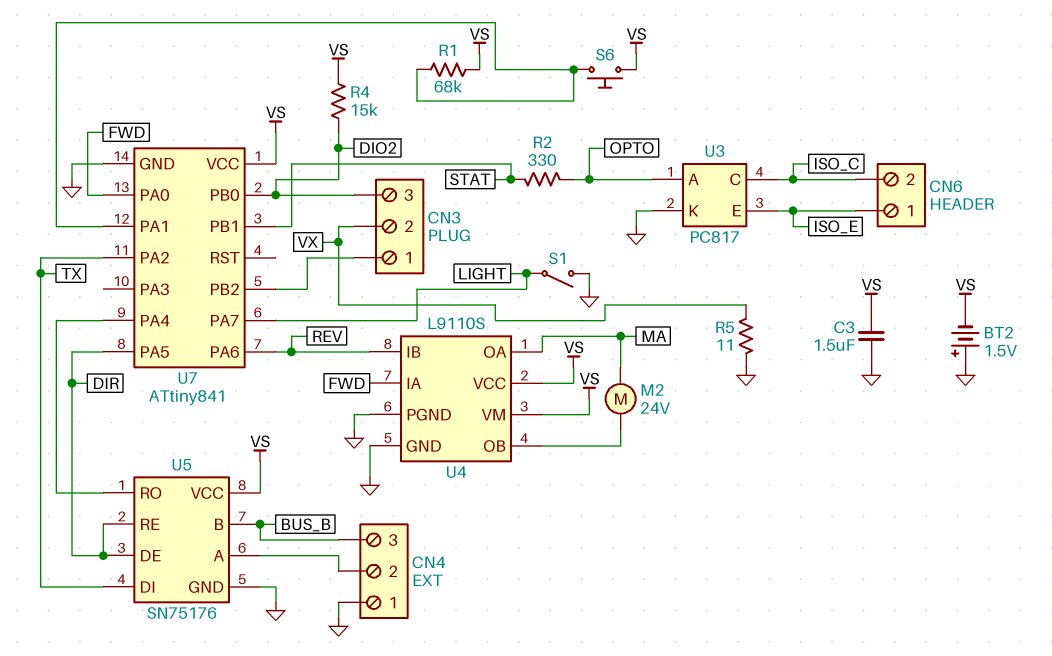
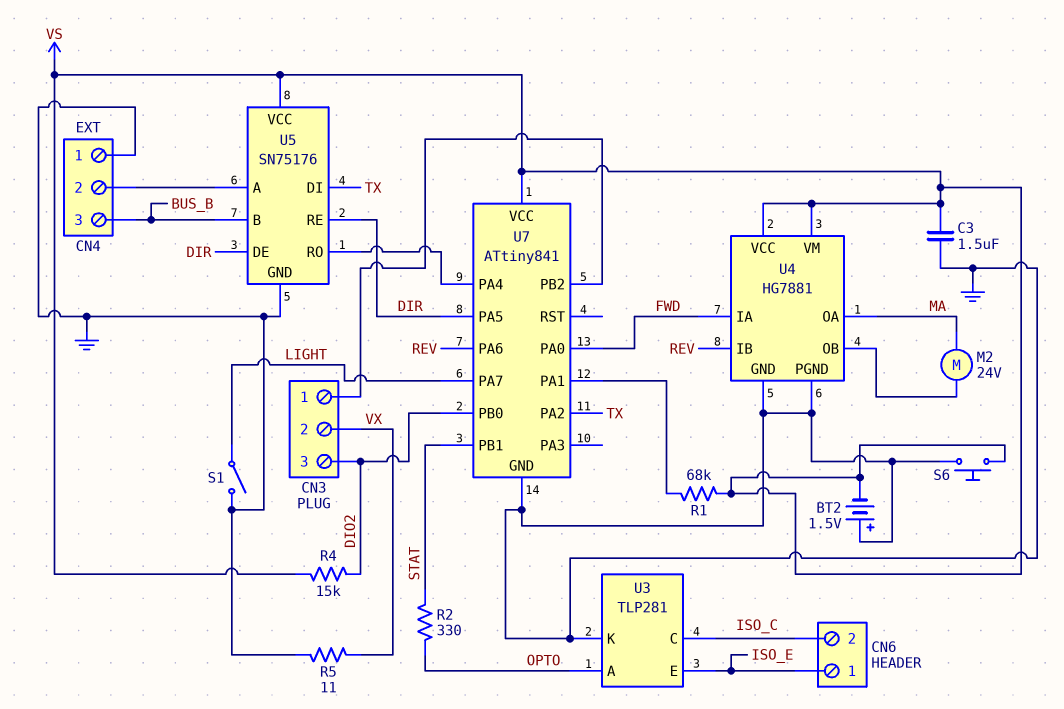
S6: button (U7/PA1, VS) -> button (GND, VS)
U3: PC817 -> TLP281
U4: L9110S -> HG7881

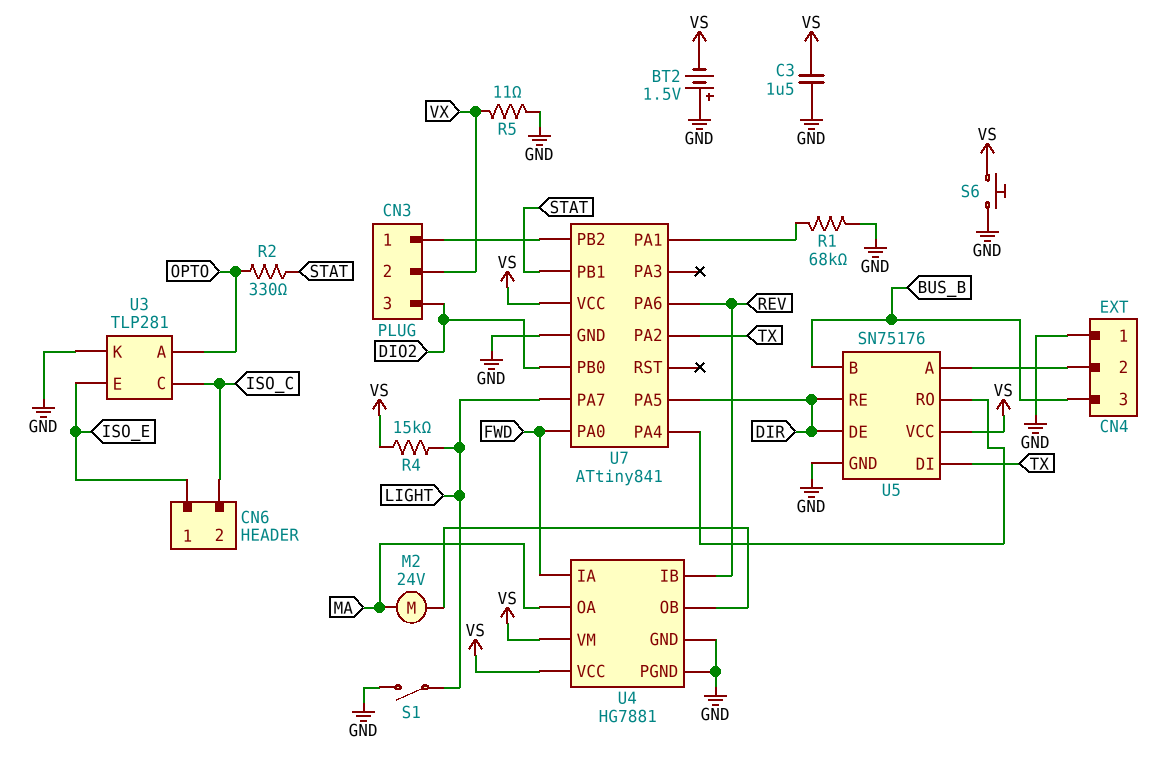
R1: 68k (U7/PA1, VS) -> 68k (GND, U7/PA1)
R4: 15k (DIO2, VS) -> 15k (LIGHT, VS)

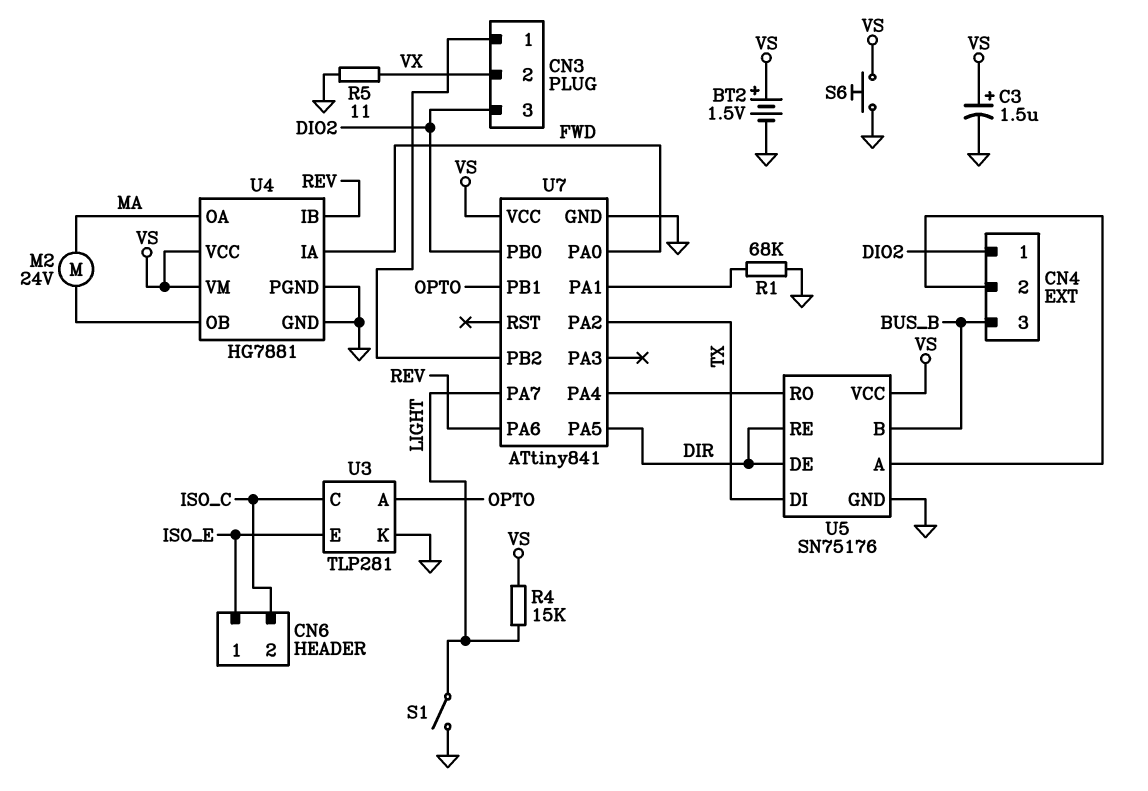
BT2: 1.5V (plus GND, minus VS) -> 1.5V (plus VS, minus GND)
C3: 1.5uF (GND, VS) -> 1.5uF (plus VS, minus GND)
CN4 pin 1: GND -> DIO2
R2: 330 (OPTO, STAT) -> none
U7 pin PB1: STAT -> OPTO

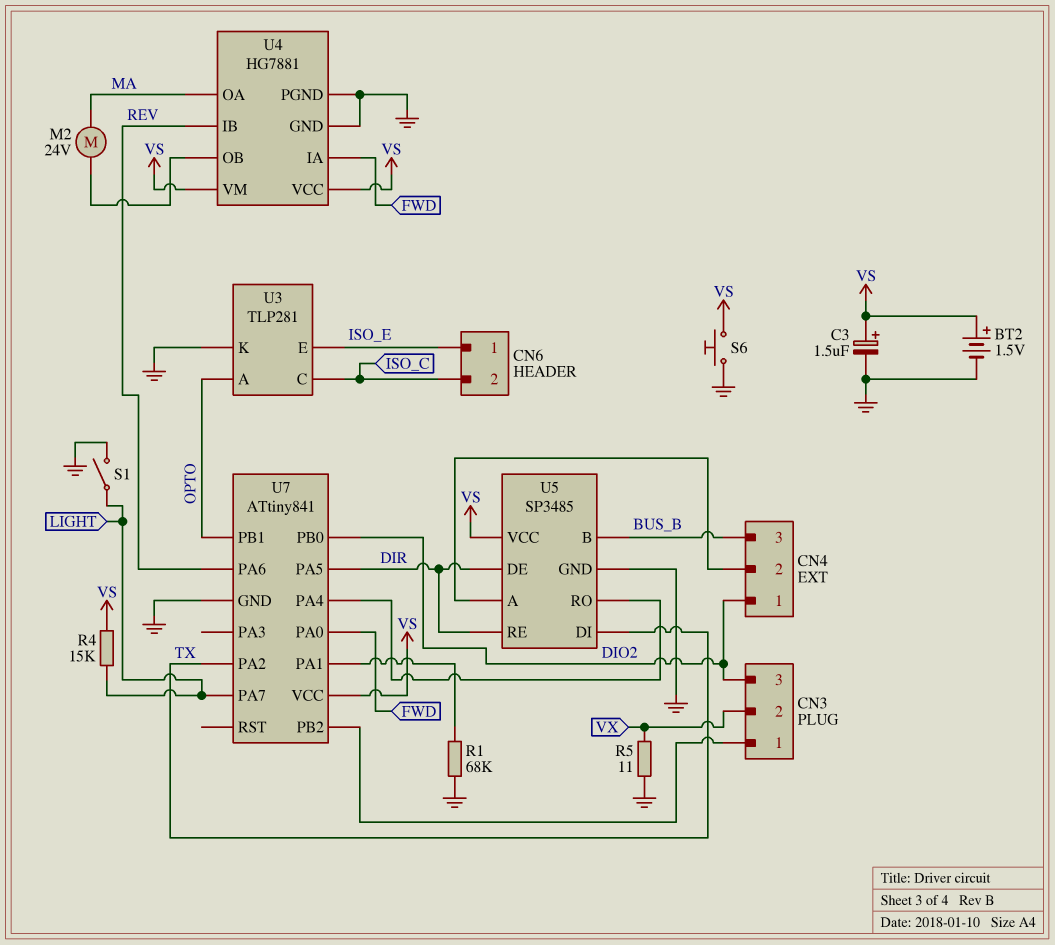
U5: SN75176 -> SP3485

